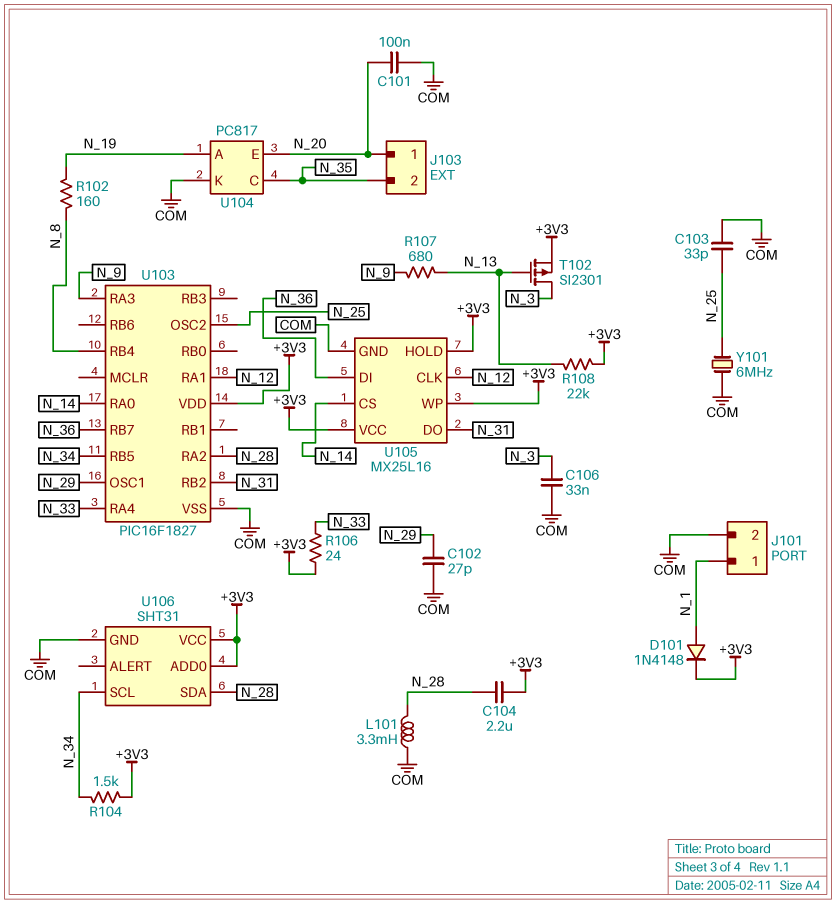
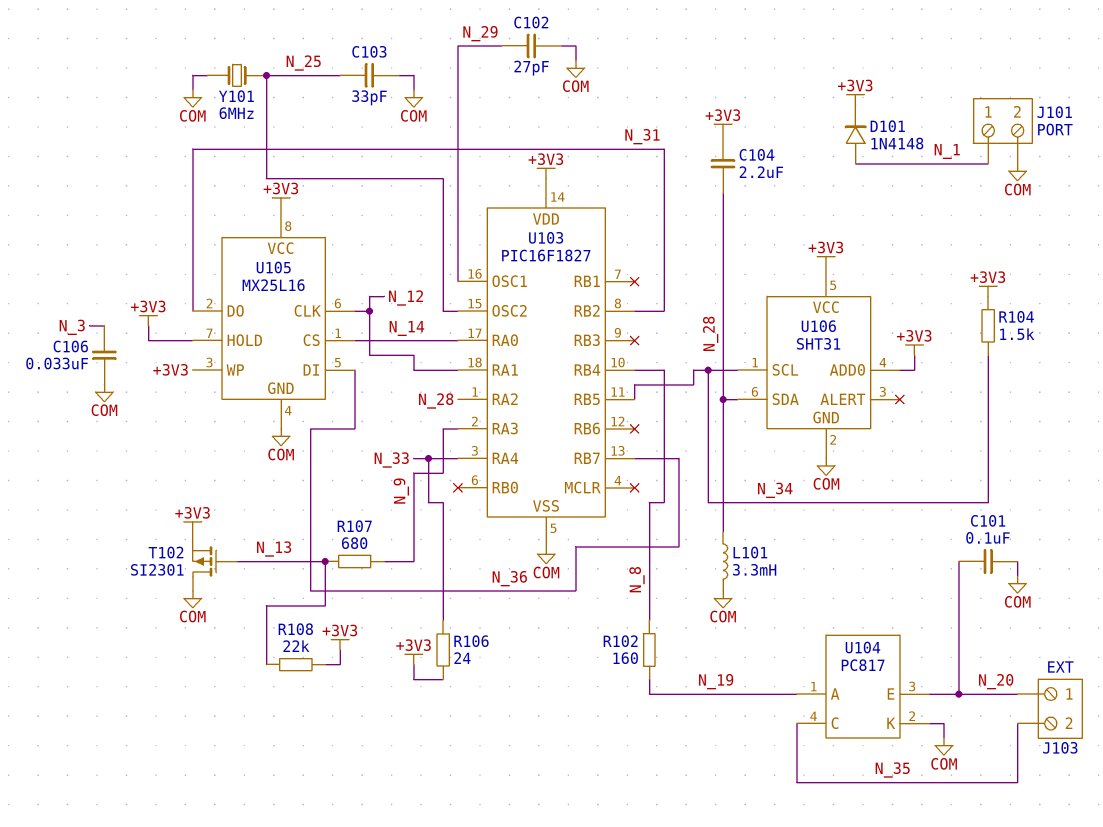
T102: PMOS SI2301 (G N_13, D N_3, S +3V3) -> PMOS SI2301 (G N_13, D COM, S +3V3)

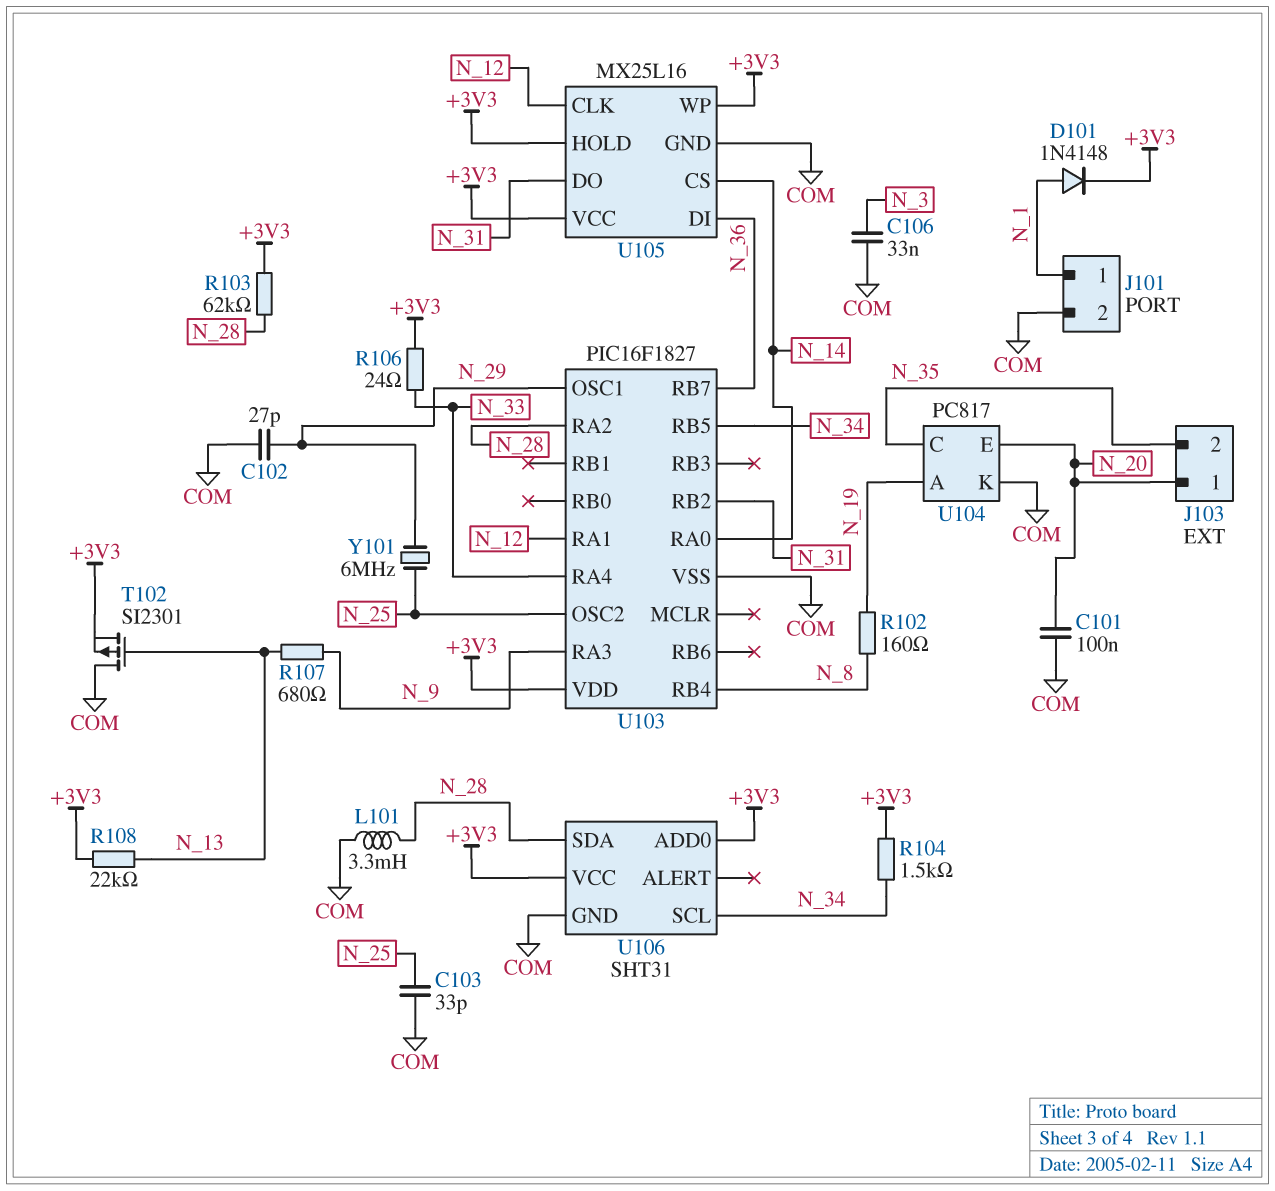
C104: 2.2uF (+3V3, N_28) -> none
R103: none -> 62k (+3V3, N_28)
Y101: 6MHz (COM, N_25) -> 6MHz (N_25, N_29)

